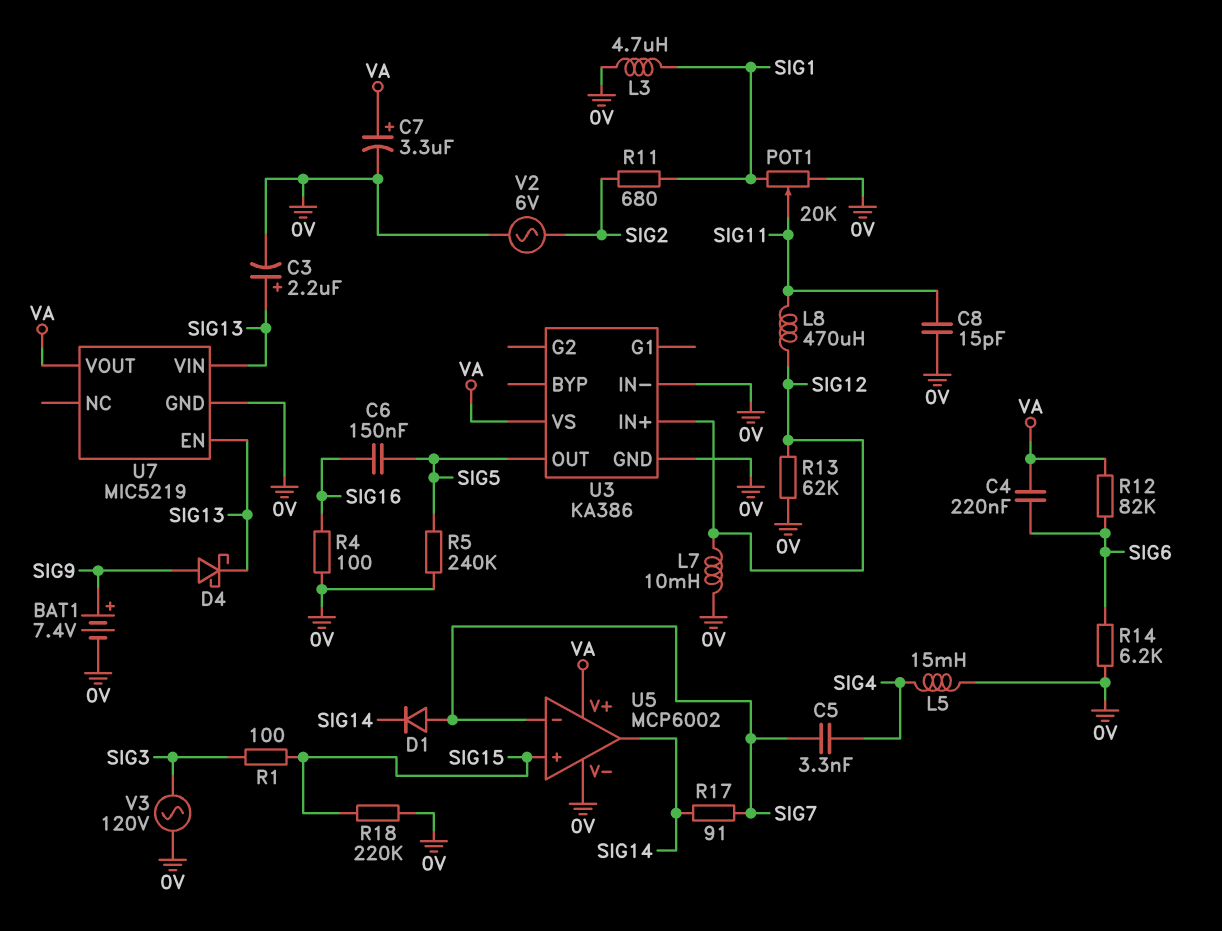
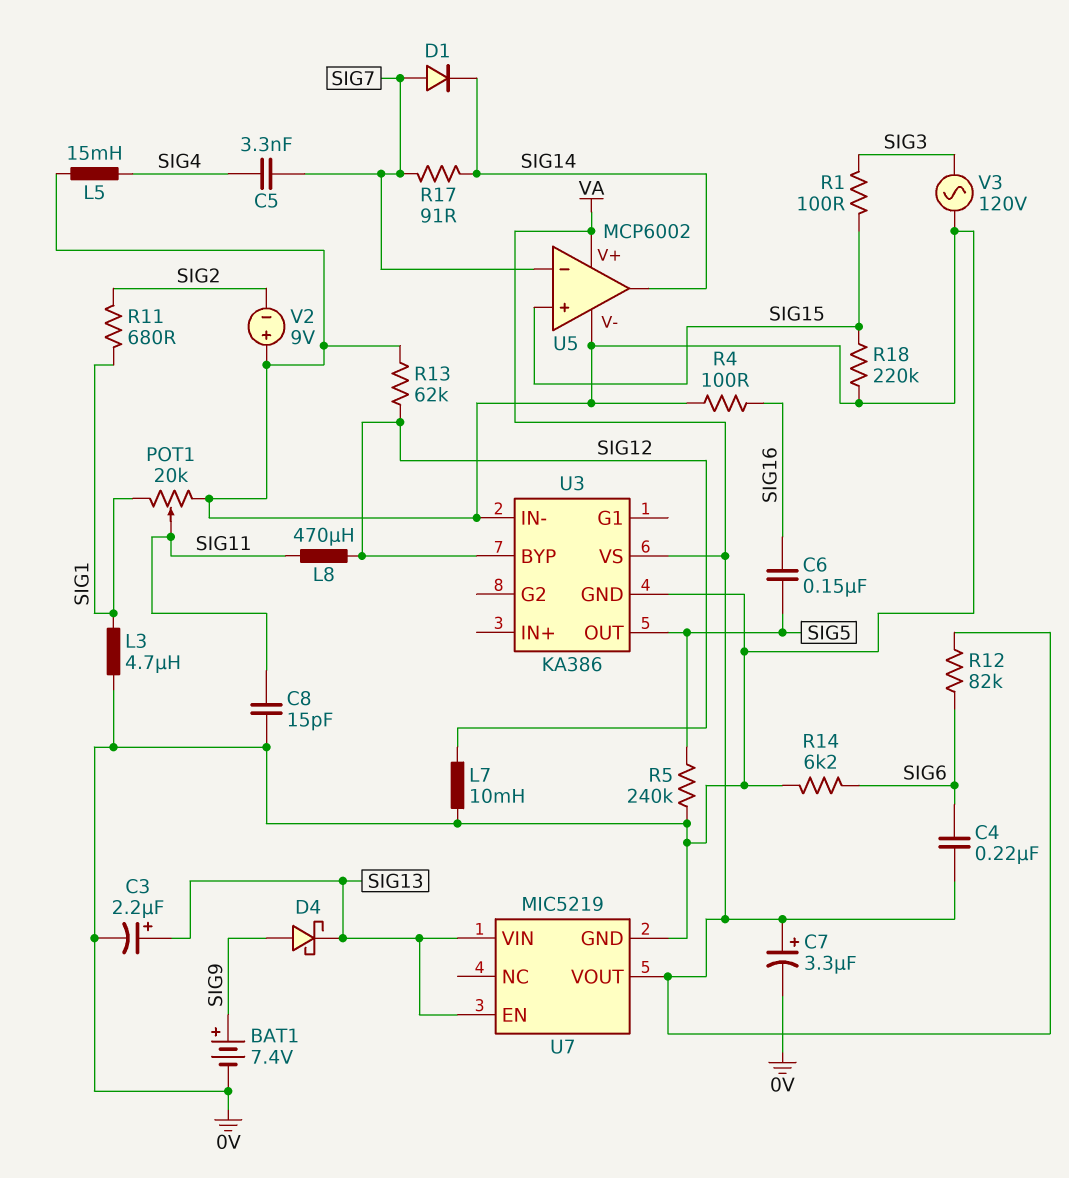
U3 pin BYP: none -> SIG12
U3 pin IN+: SIG12 -> none
V2: AC 6V (0V, SIG2) -> 9V (plus 0V, minus SIG2)

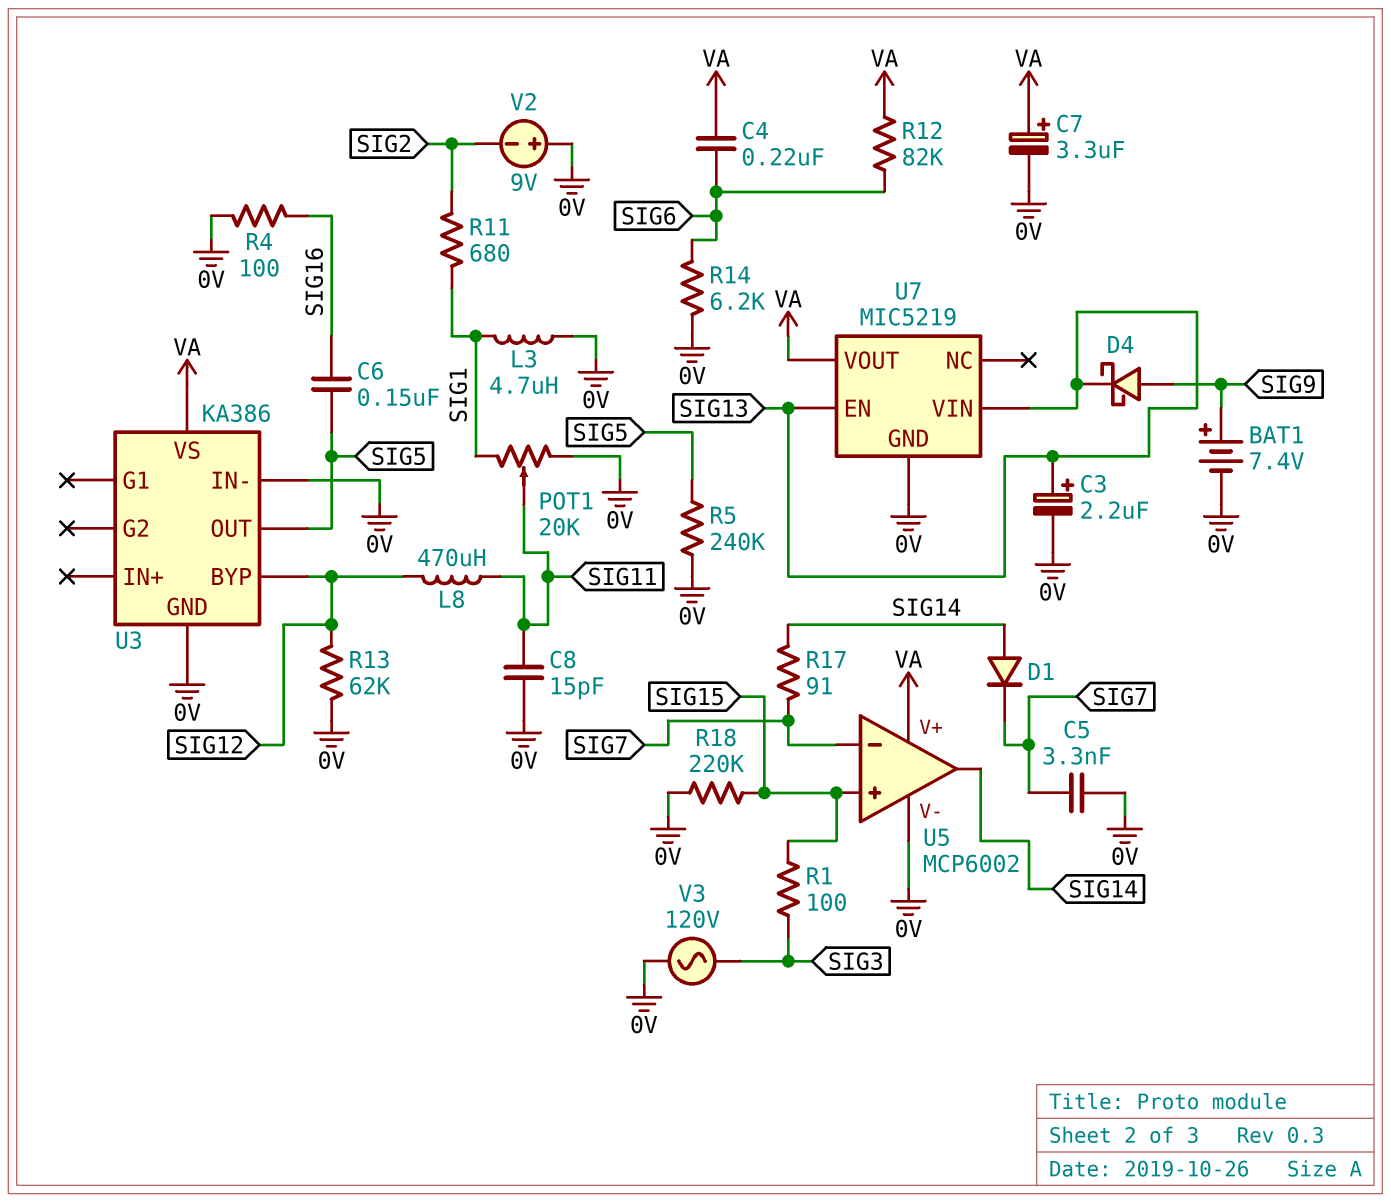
C5: 3.3nF (SIG4, SIG7) -> 3.3nF (0V, SIG7)
D1: diode (A SIG7, K SIG14) -> diode (A SIG14, K SIG7)
L5: 15mH (0V, SIG4) -> none
L7: 10mH (0V, SIG12) -> none

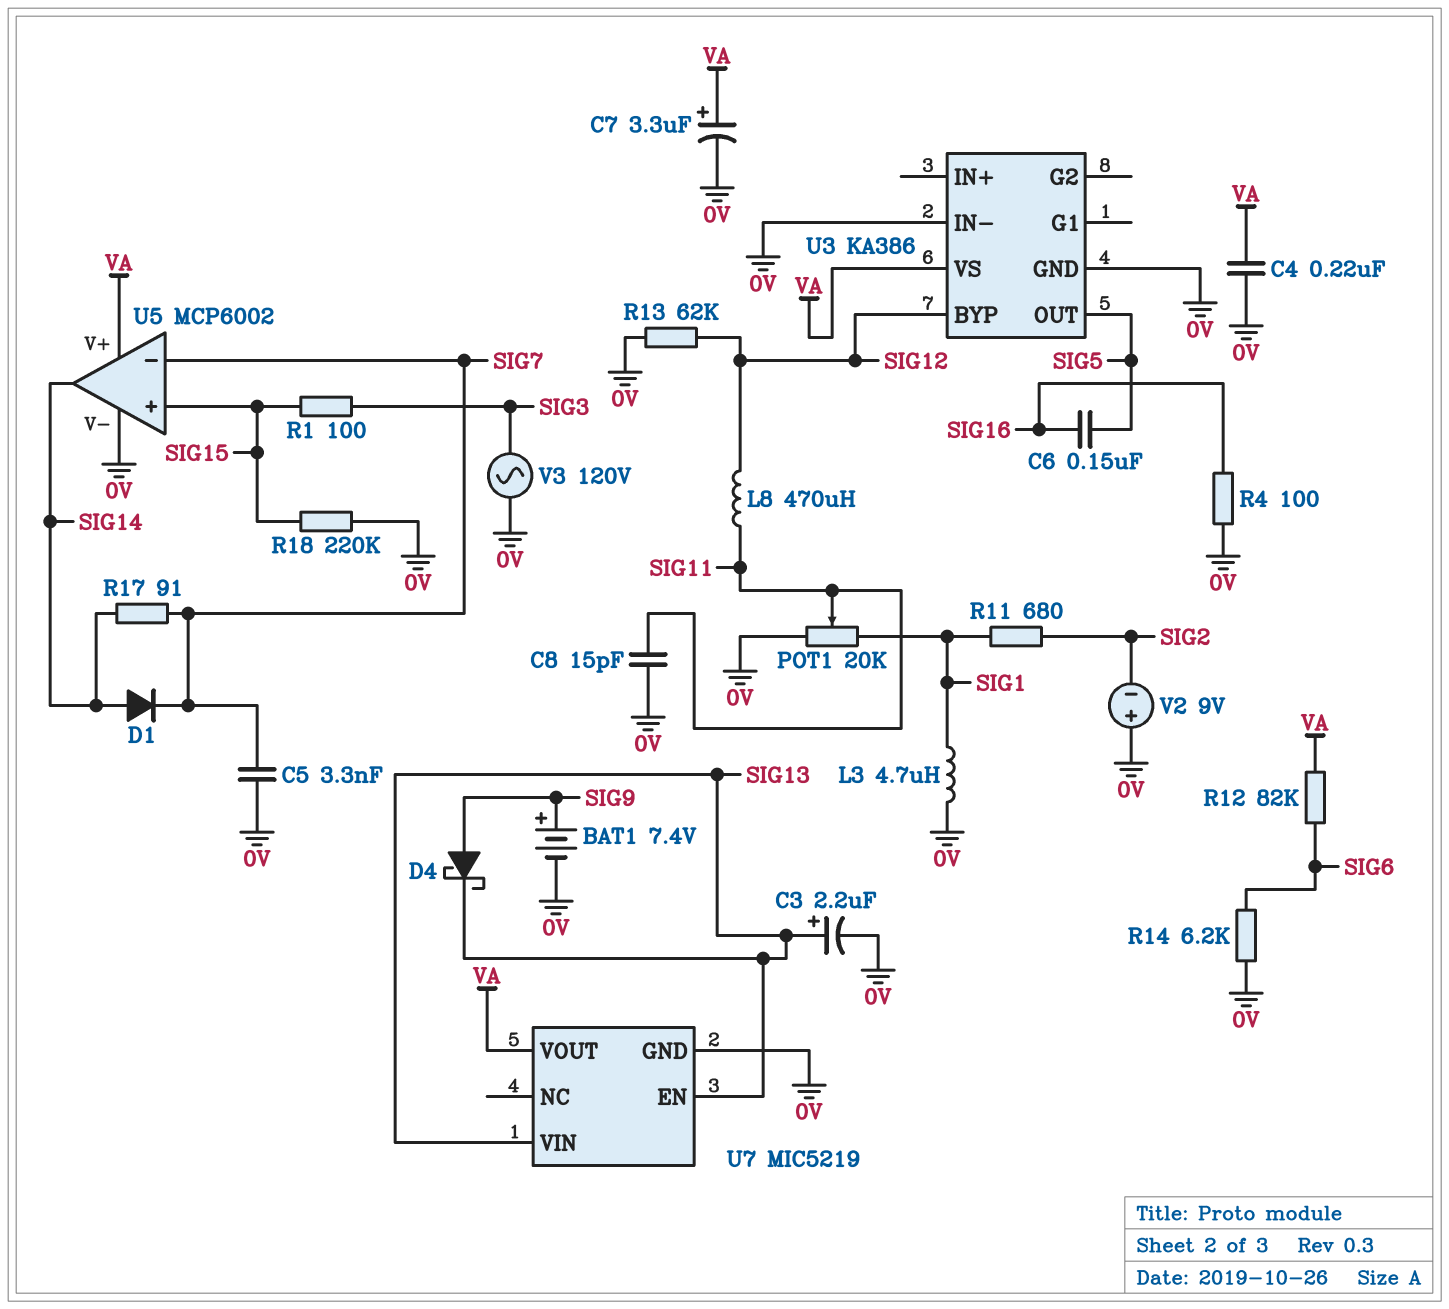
C4: 220nF (SIG6, VA) -> 220nF (0V, VA)
R5: 240k (0V, SIG5) -> none

